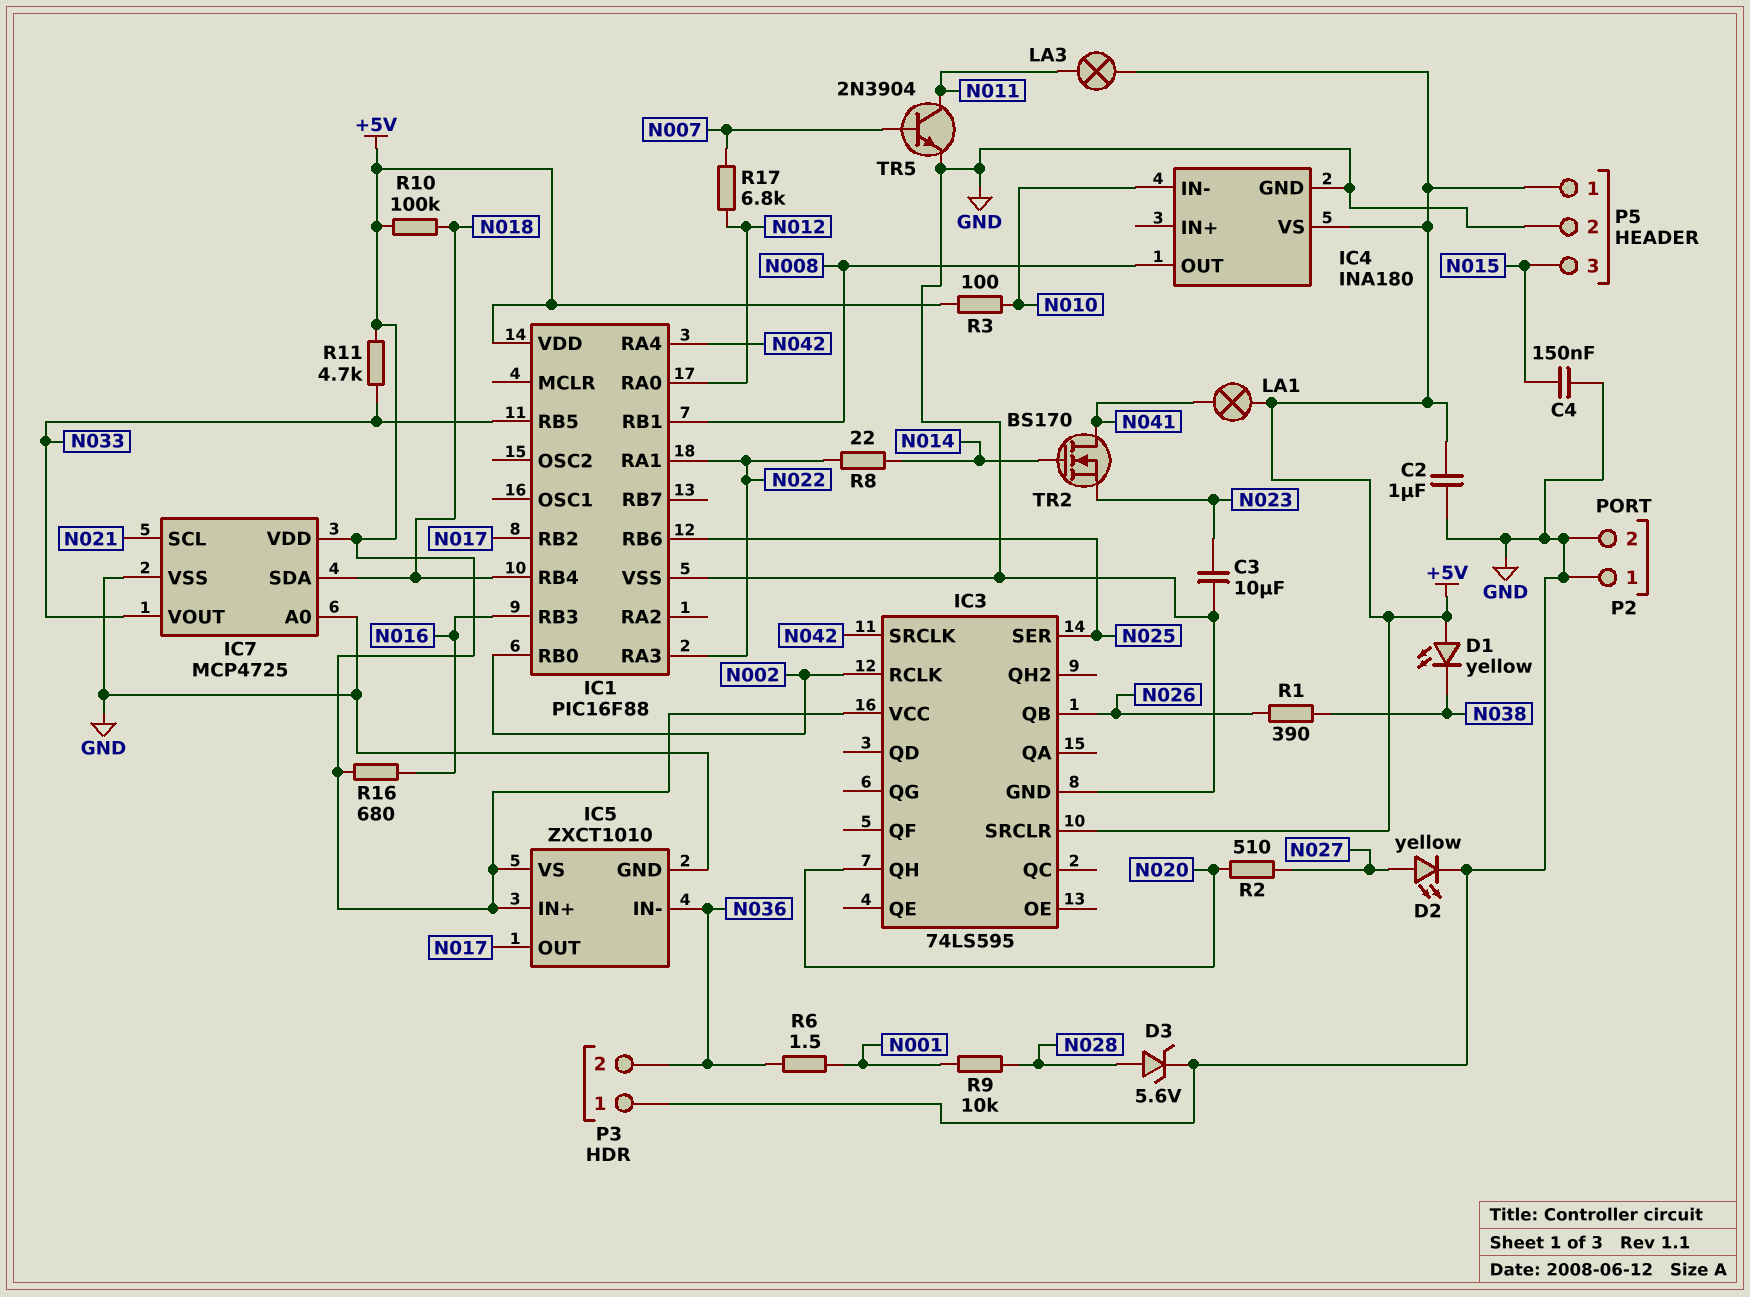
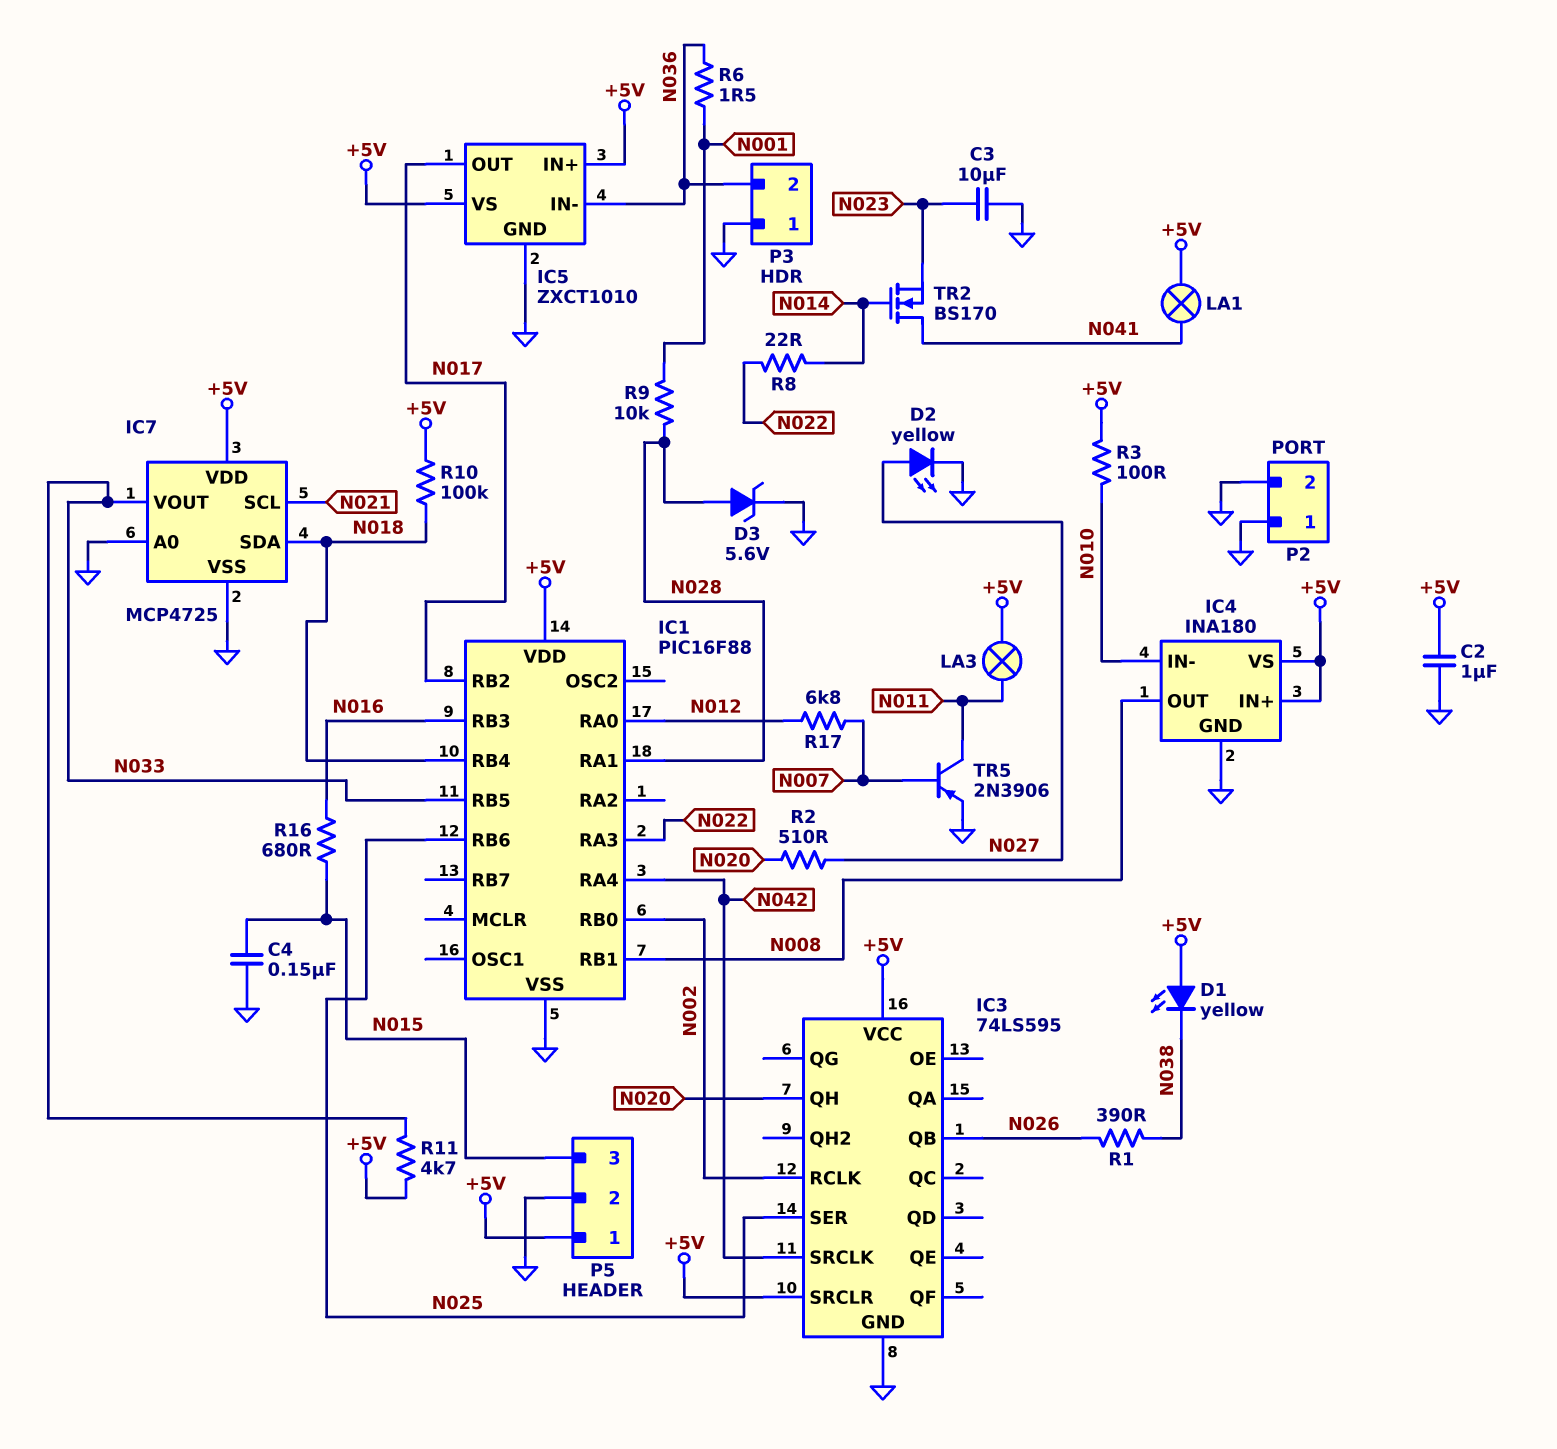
IC1 pin RA1: N022 -> N028
IC4 pin IN+: none -> +5V
R16: 680 (+5V, N016) -> 680 (N015, N016)
TR5: NPN 2N3904 (B N007, C N011, E GND) -> PNP 2N3906 (B N007, C N011, E GND)

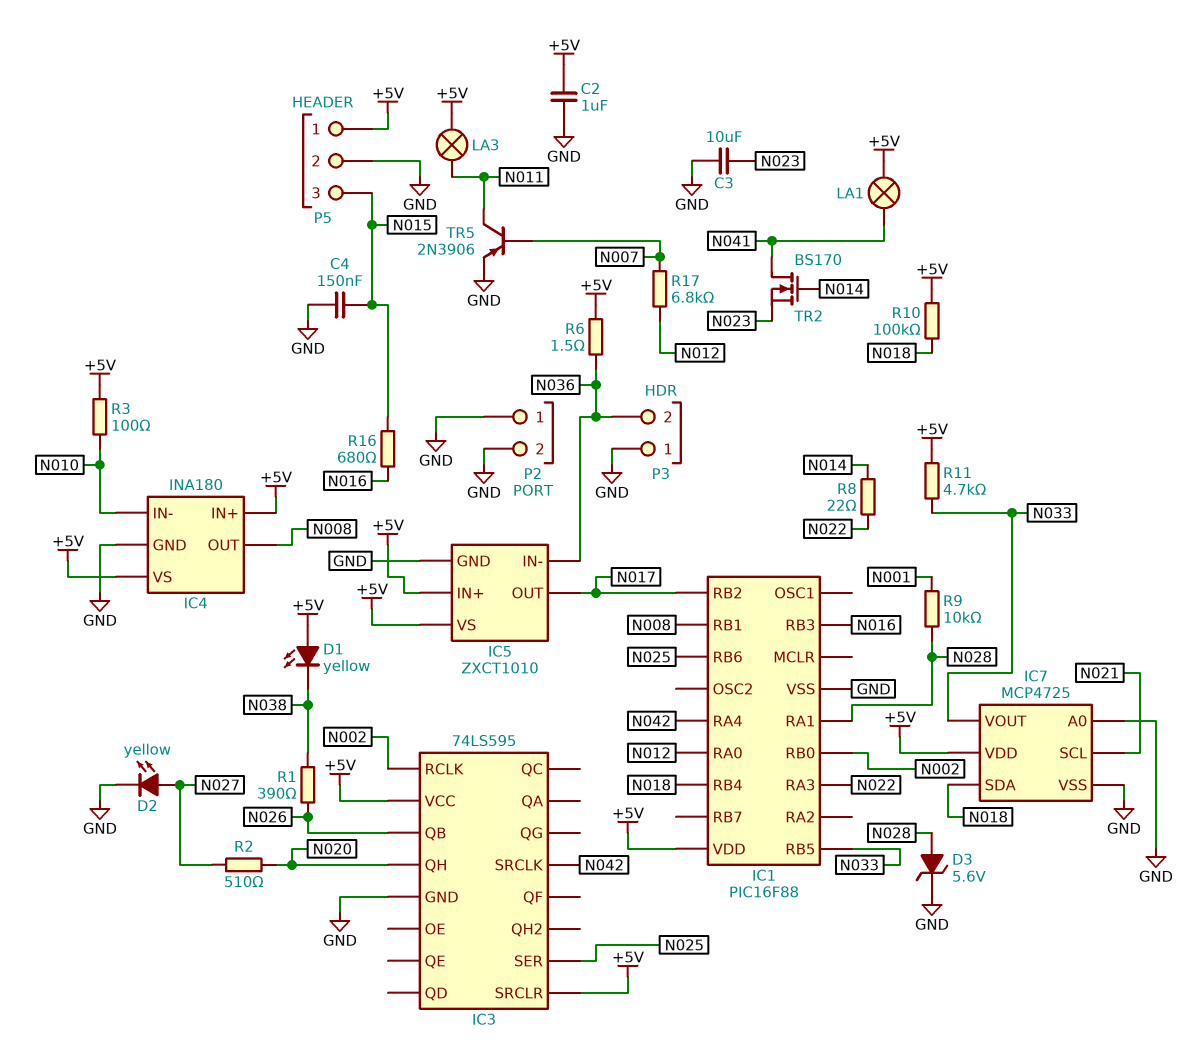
R6: 1.5 (N001, N036) -> 1.5 (+5V, N036)

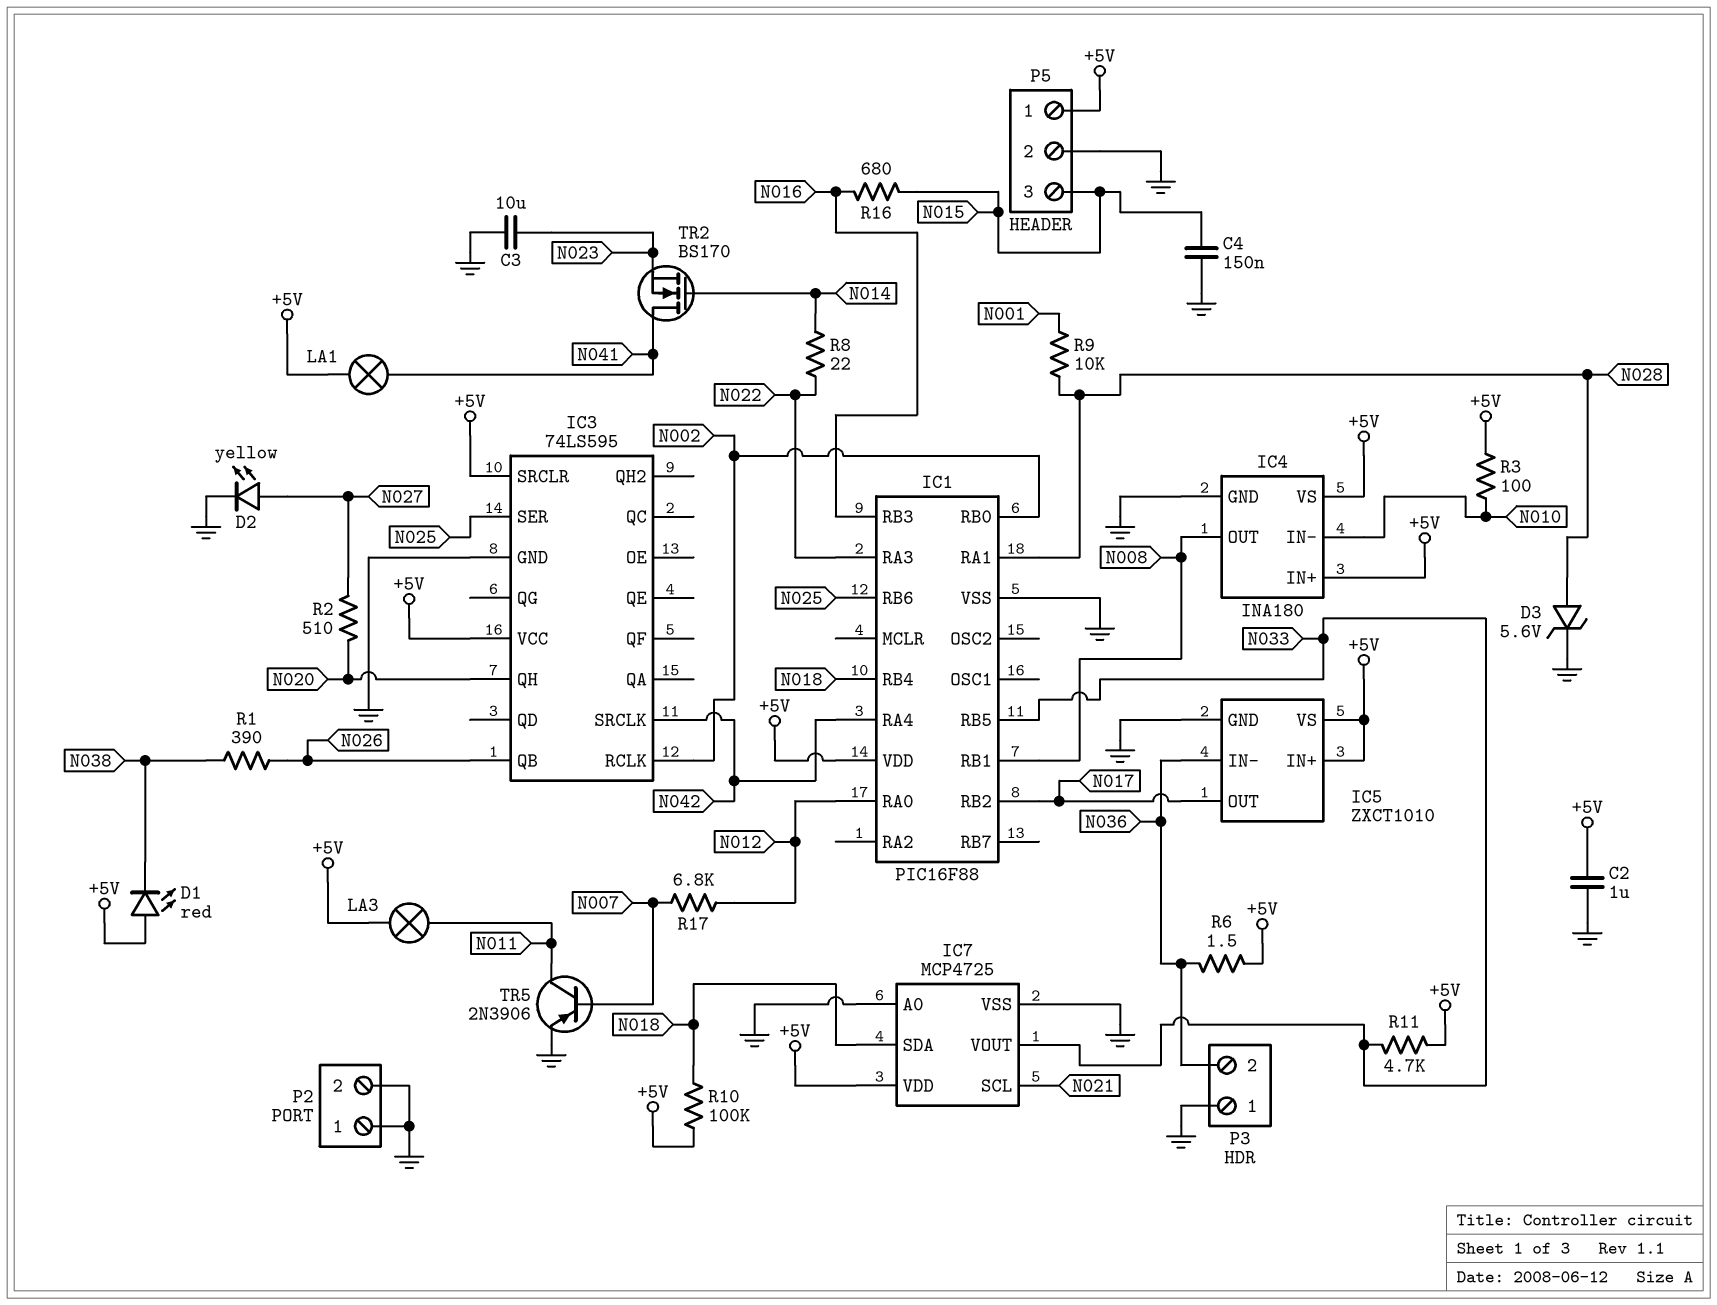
D1: LED yellow (A +5V, K N038) -> LED red (A +5V, K N038)

